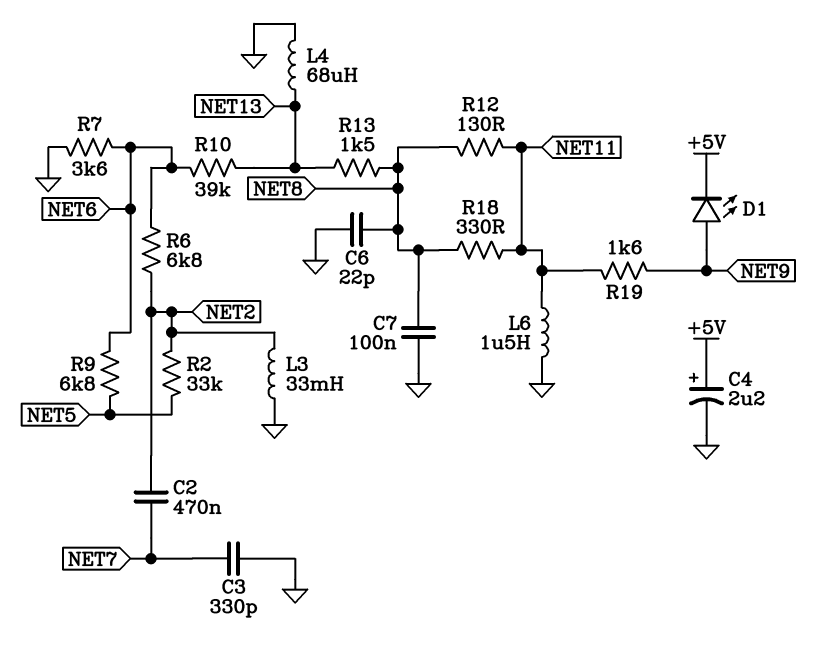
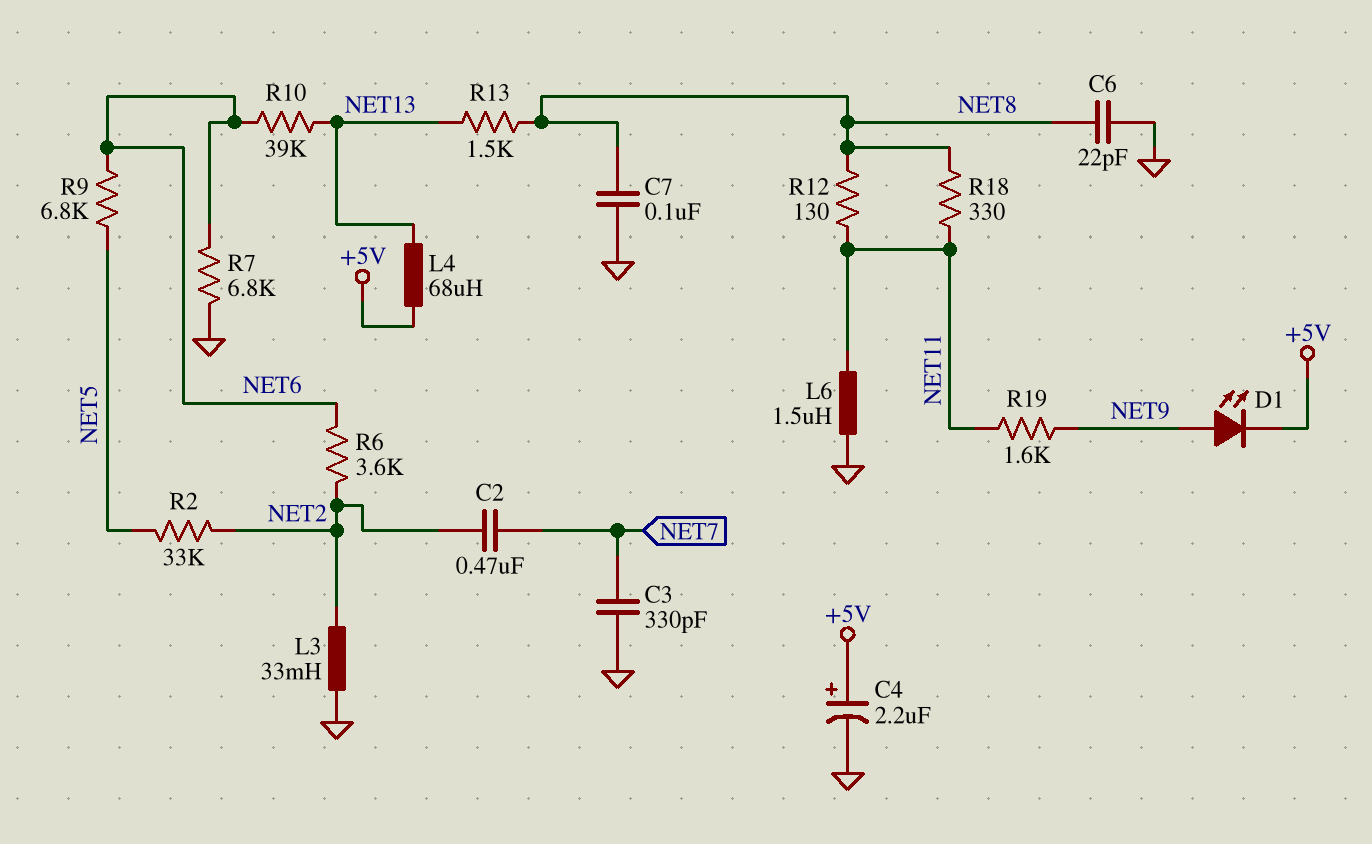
L4: 68uH (GND, NET13) -> 68uH (+5V, NET13)
R6: 6.8k (NET2, NET6) -> 3.6k (NET2, NET6)
R7: 3.6k (GND, NET6) -> 6.8k (GND, NET6)

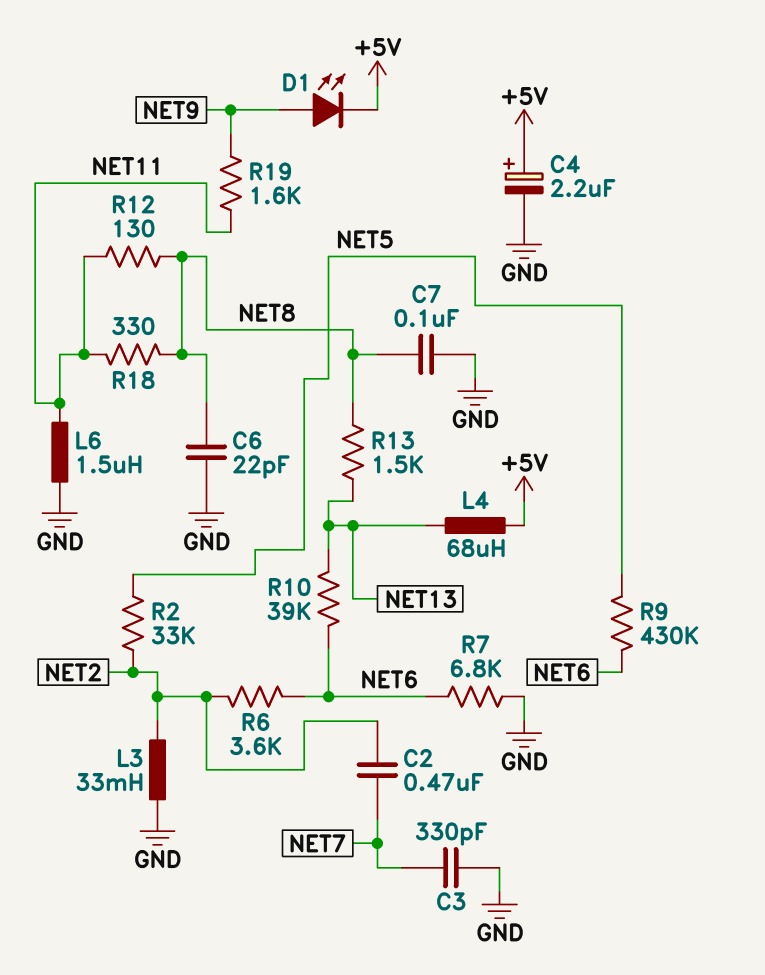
R9: 6.8k (NET5, NET6) -> 430k (NET5, NET6)

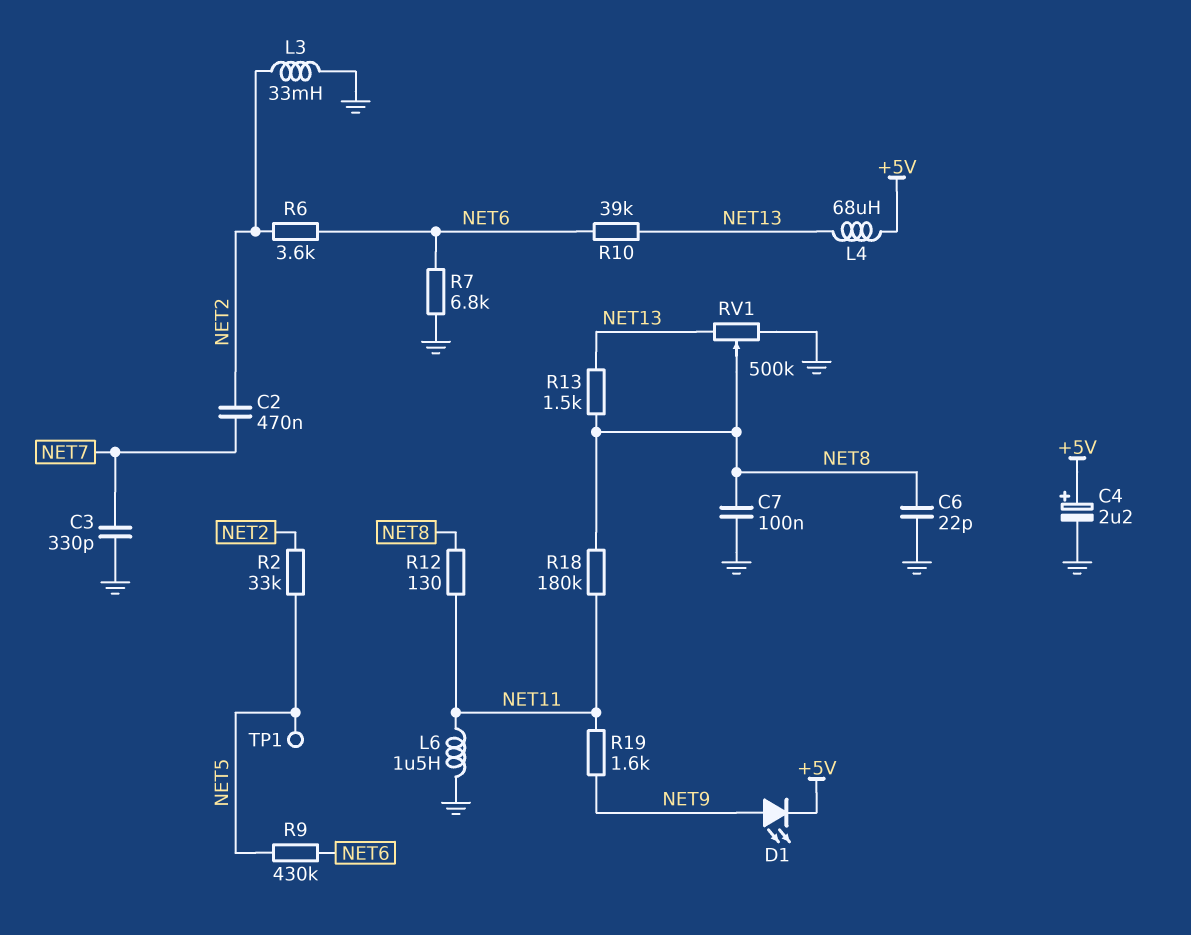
R18: 330 (NET8, NET11) -> 180k (NET8, NET11)
RV1: none -> 500k (GND, NET13, wiper NET8)
TP1: none -> test point (NET5)

